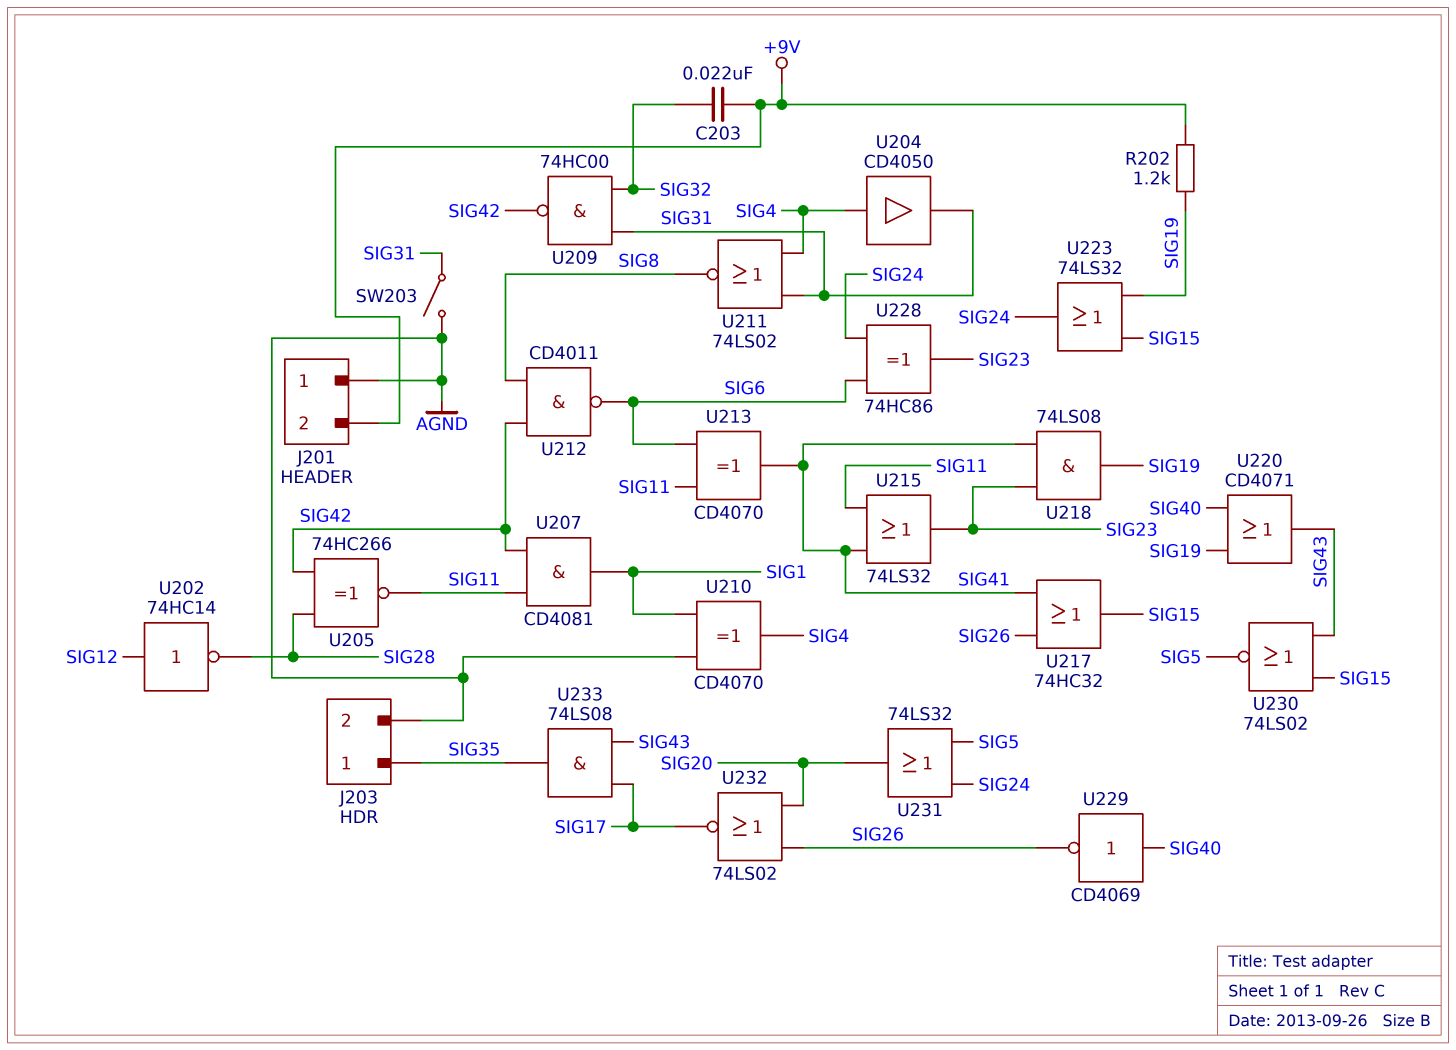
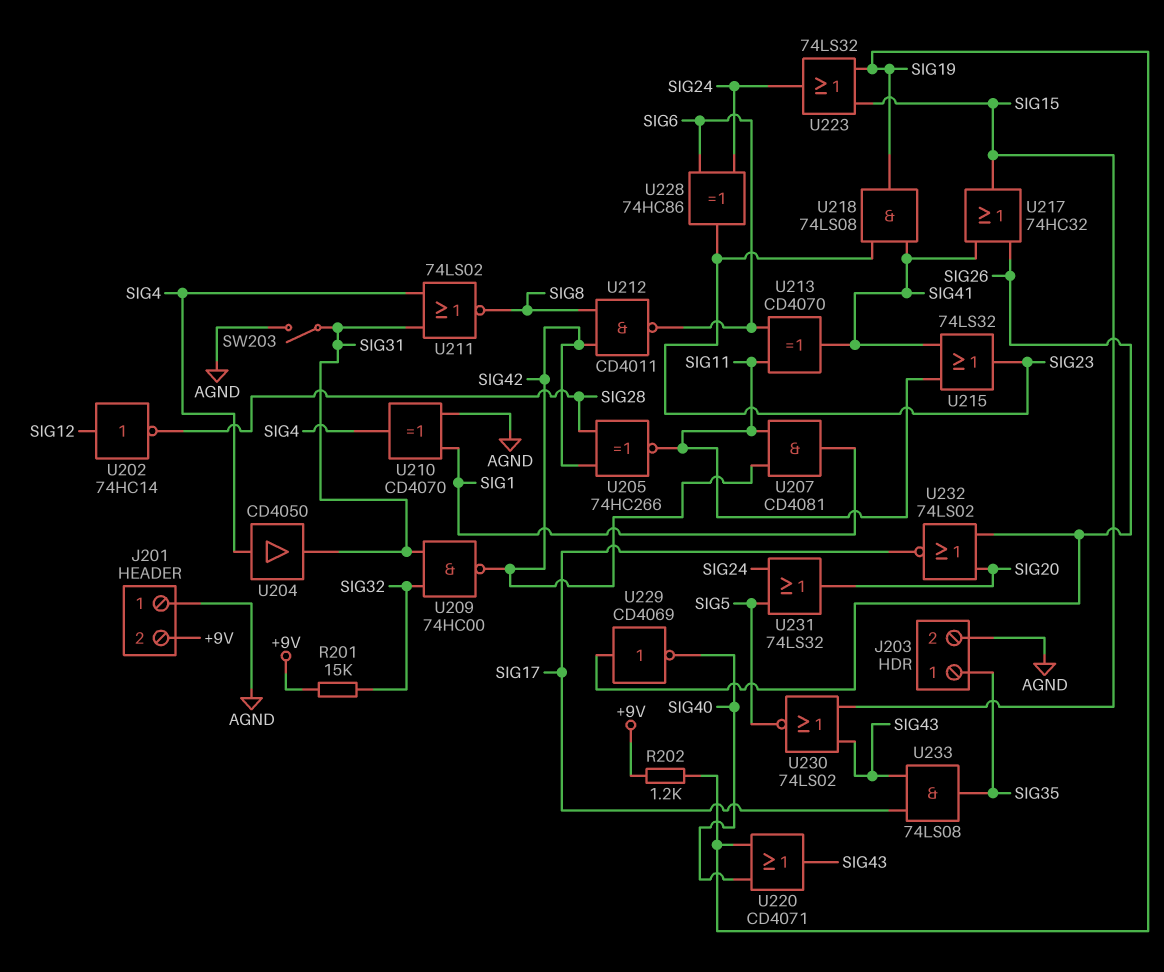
C203: 22nF (+9V, SIG32) -> none
R201: none -> 15k (+9V, SIG32)
U229: NOT CD4069 (in SIG40, out SIG26) -> NOT CD4069 (in SIG26, out SIG40)

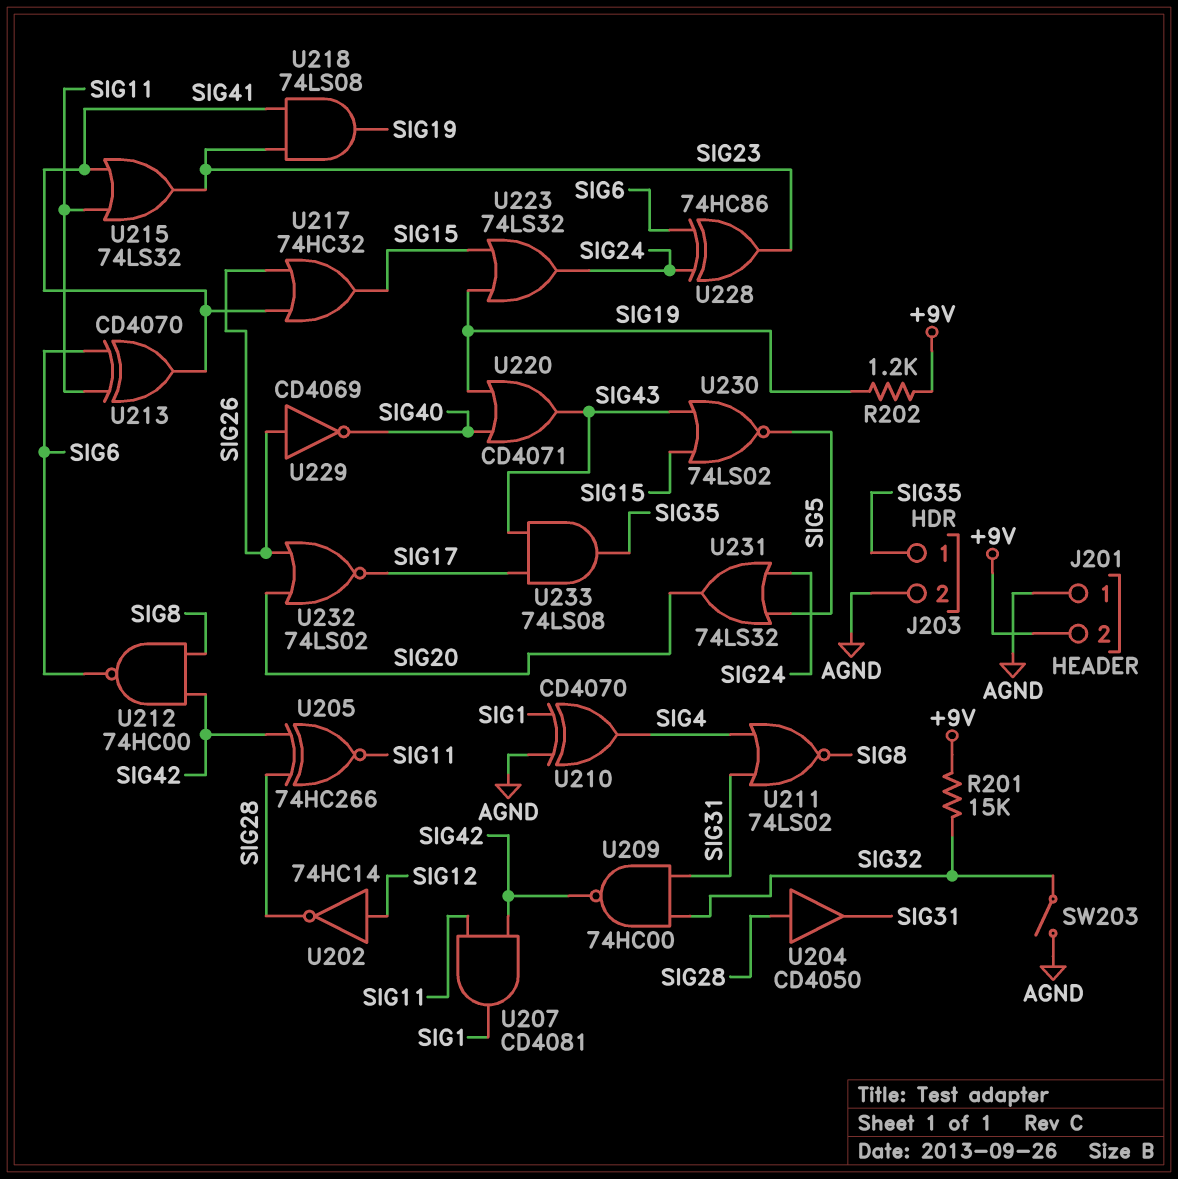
SW203: switch (AGND, SIG31) -> switch (AGND, SIG32)
U204: buffer CD4050 (in SIG4, out SIG31) -> buffer CD4050 (in SIG28, out SIG31)
U212: NAND CD4011 (in SIG8, in SIG42, out SIG6) -> NAND 74HC00 (in SIG8, in SIG42, out SIG6)

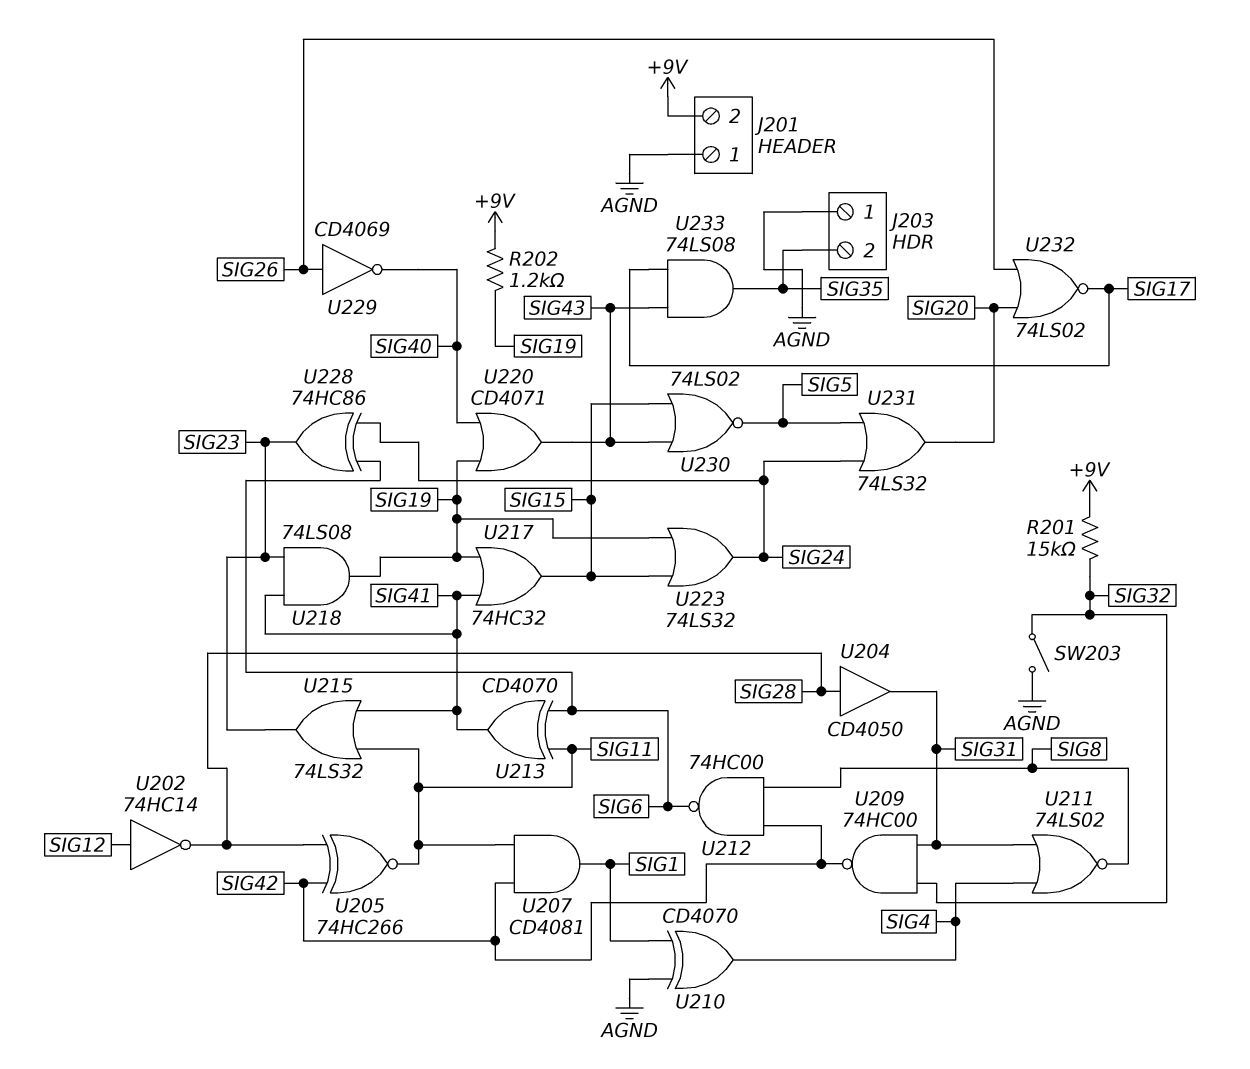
J203 pin 1: SIG35 -> AGND
J203 pin 2: AGND -> SIG35
U217: OR 74HC32 (in SIG26, in SIG41, out SIG15) -> OR 74HC32 (in SIG19, in SIG41, out SIG15)

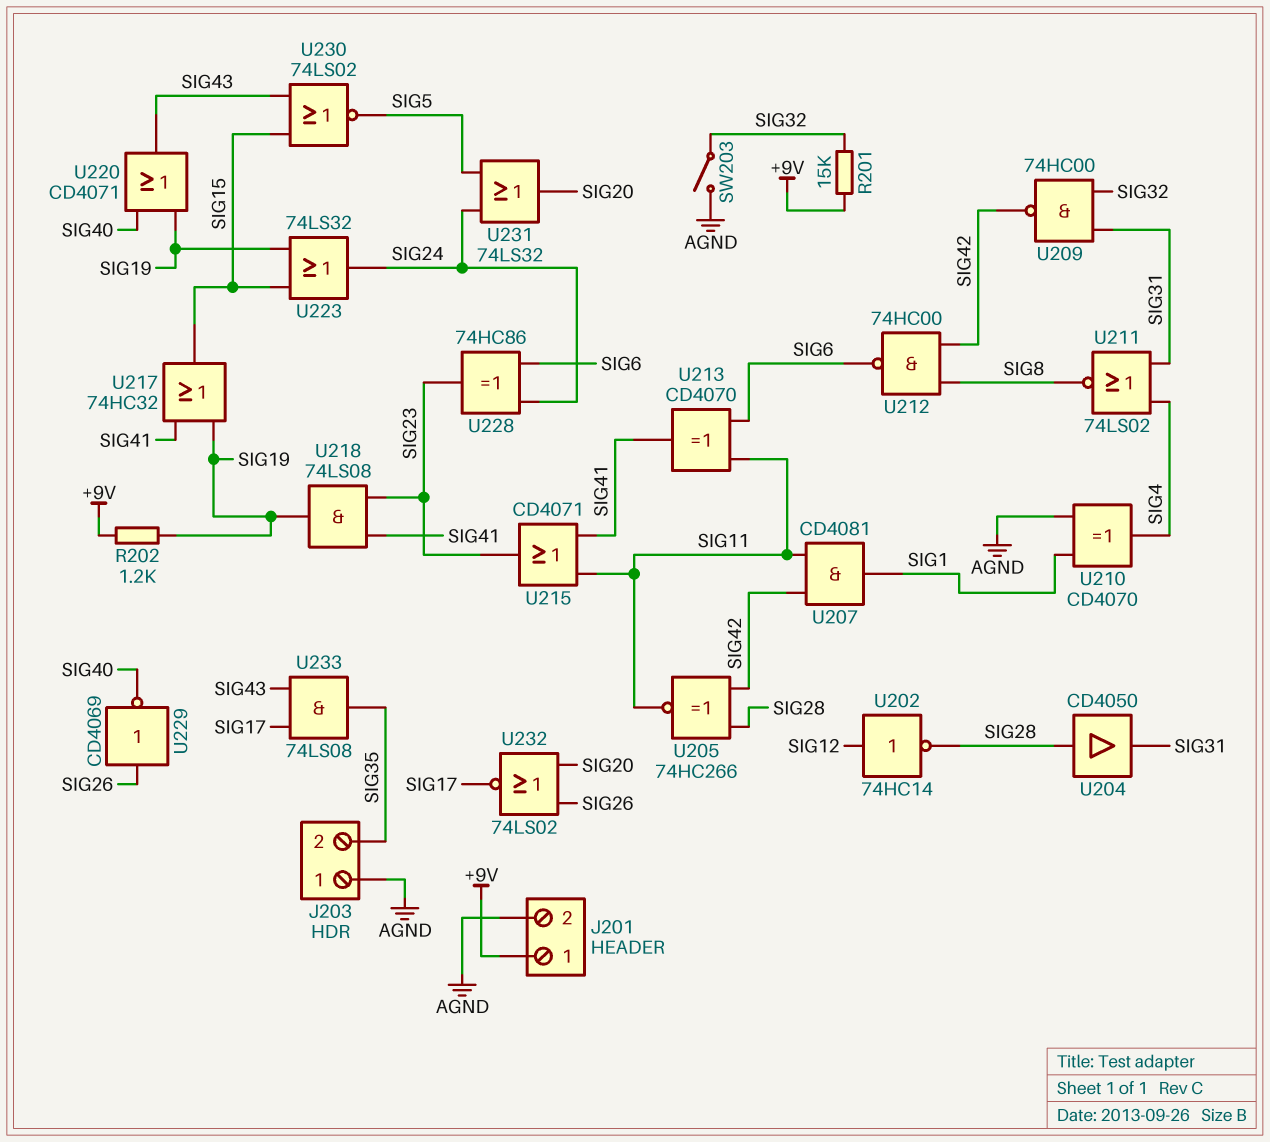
J201 pin 1: AGND -> +9V
J201 pin 2: +9V -> AGND
U215: OR 74LS32 (in SIG11, in SIG41, out SIG23) -> OR CD4071 (in SIG11, in SIG41, out SIG23)

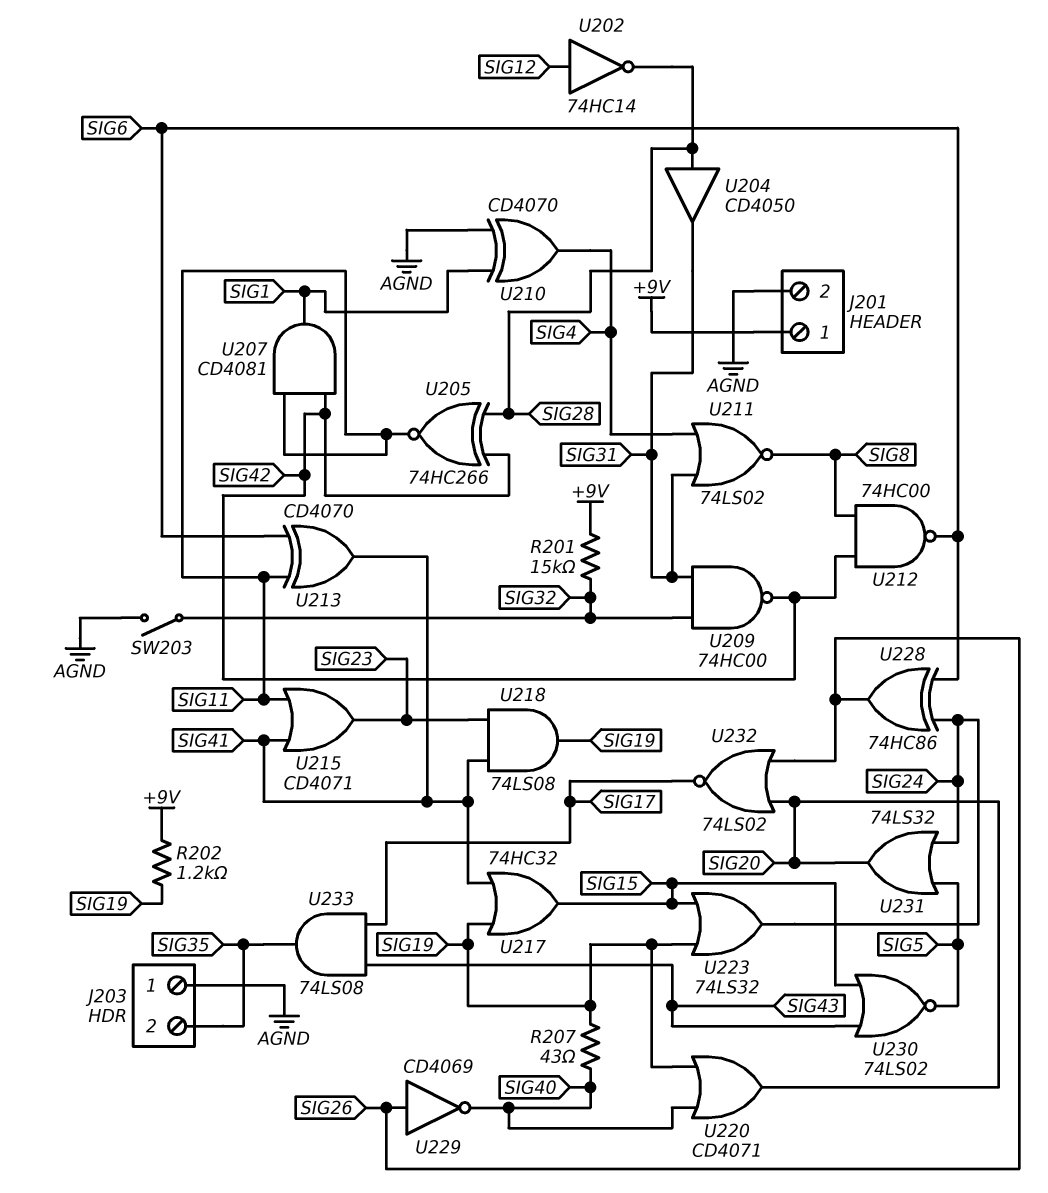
R207: none -> 43 (SIG19, SIG40)
U220: OR CD4071 (in SIG19, in SIG40, out SIG43) -> OR CD4071 (in SIG19, in SIG40, out SIG20)
U228: XOR 74HC86 (in SIG6, in SIG24, out SIG23) -> XOR 74HC86 (in SIG6, in SIG24, out SIG26)

